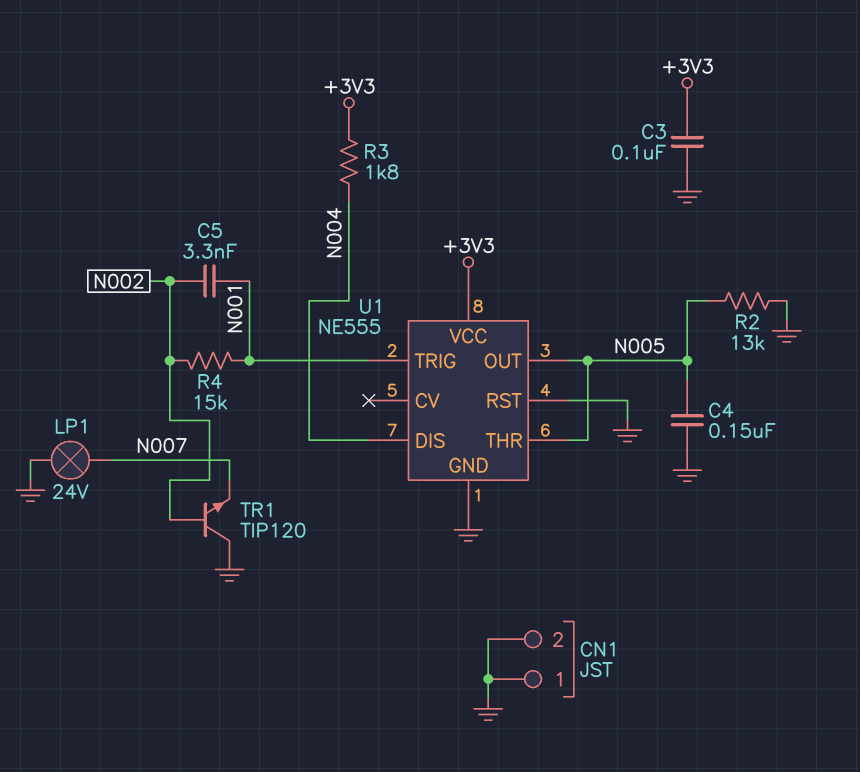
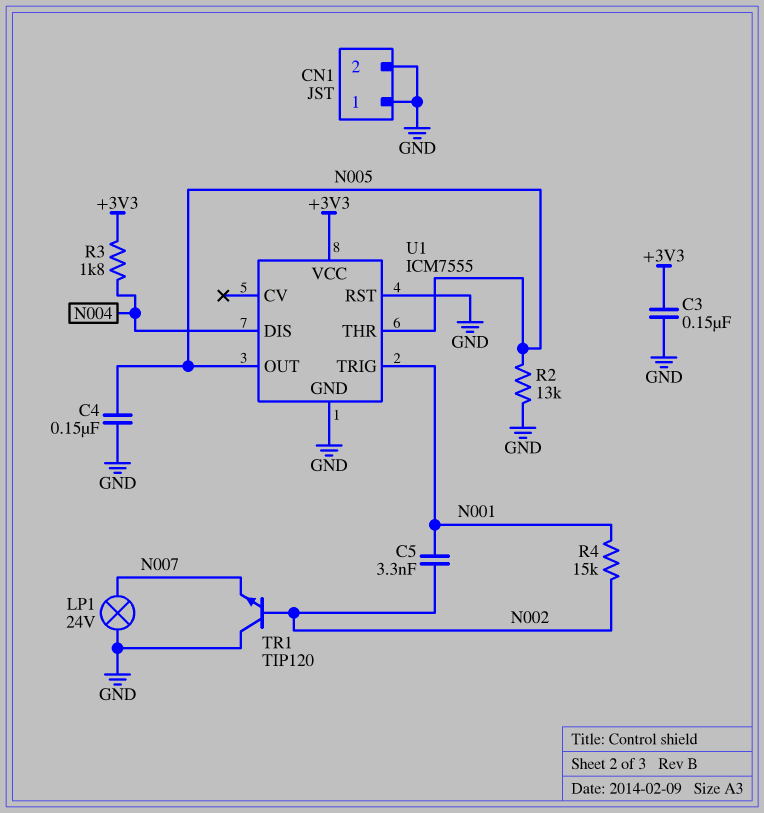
C3: 100nF (+3V3, GND) -> 150nF (+3V3, GND)
U1: NE555 -> ICM7555

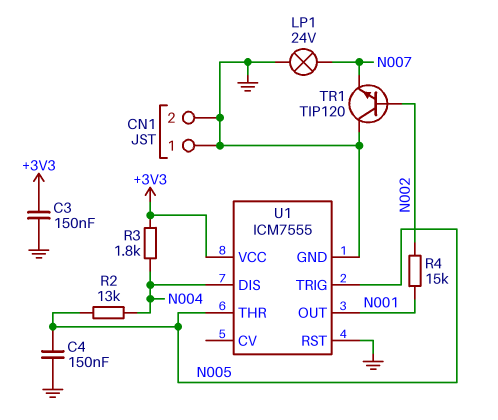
C5: 3.3nF (N001, N002) -> none
R2: 13k (GND, N005) -> 13k (N004, N005)
U1 pin OUT: N005 -> N001
U1 pin TRIG: N001 -> N005

